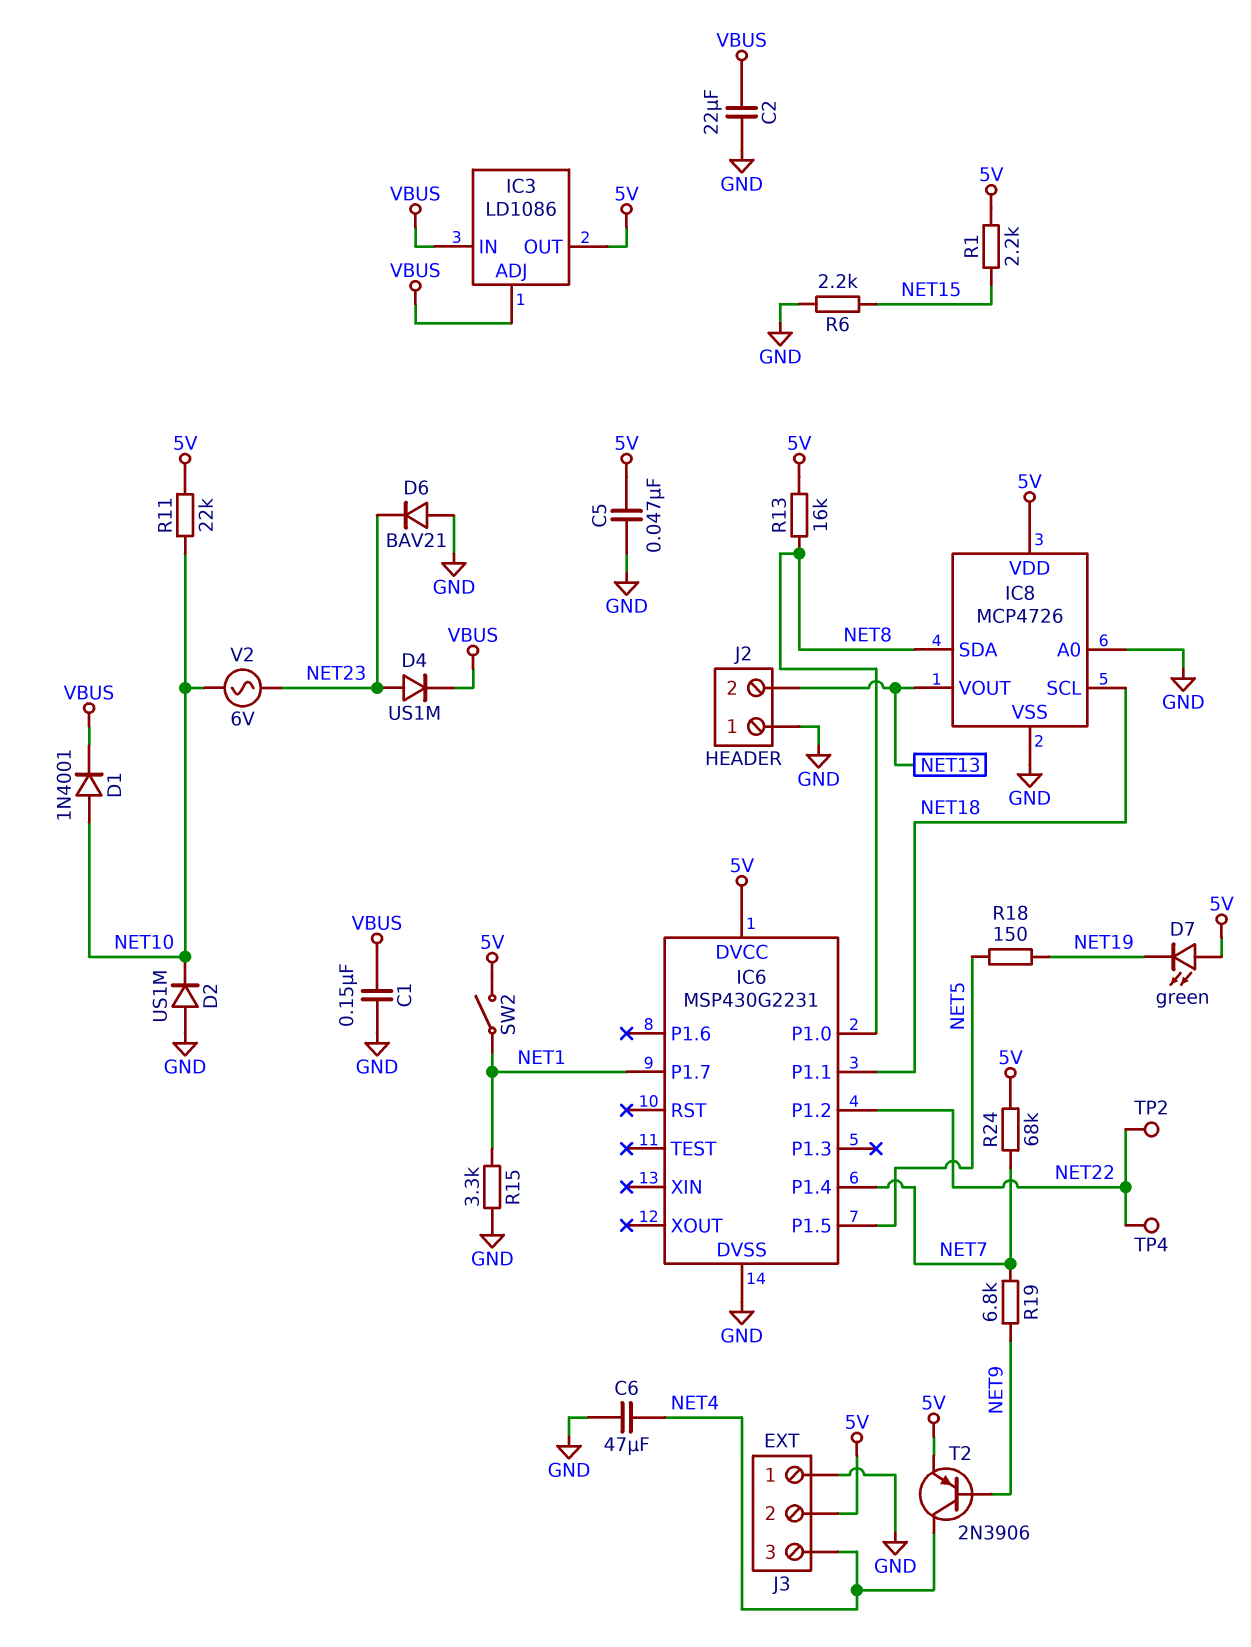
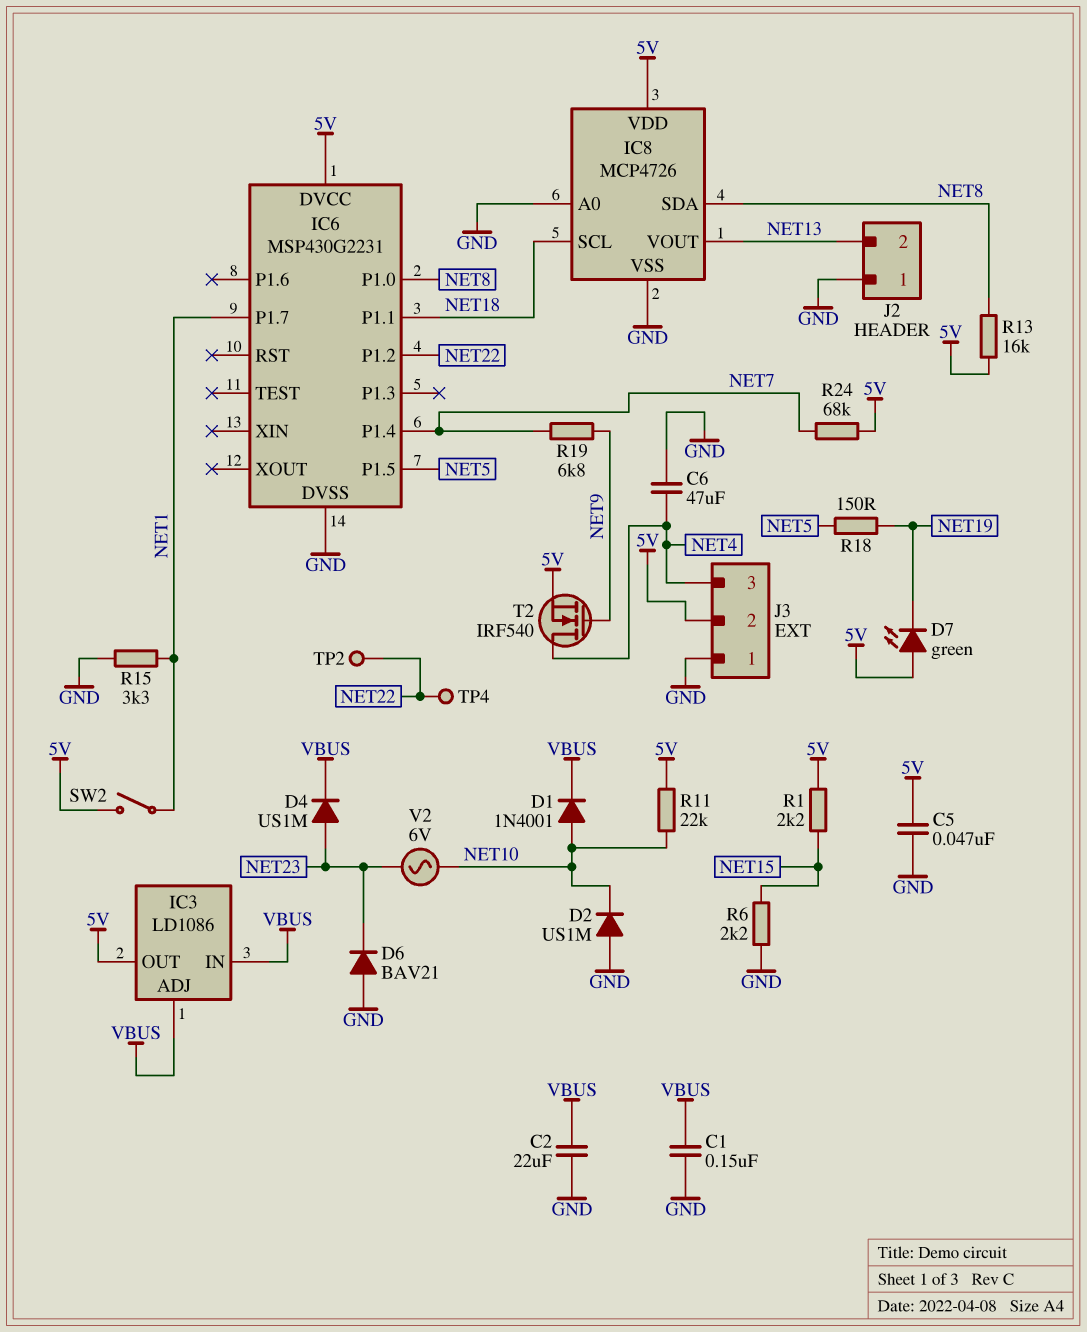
T2: PNP 2N3906 (B NET9, C NET4, E 5V) -> NMOS IRF540 (G NET9, D NET4, S 5V)

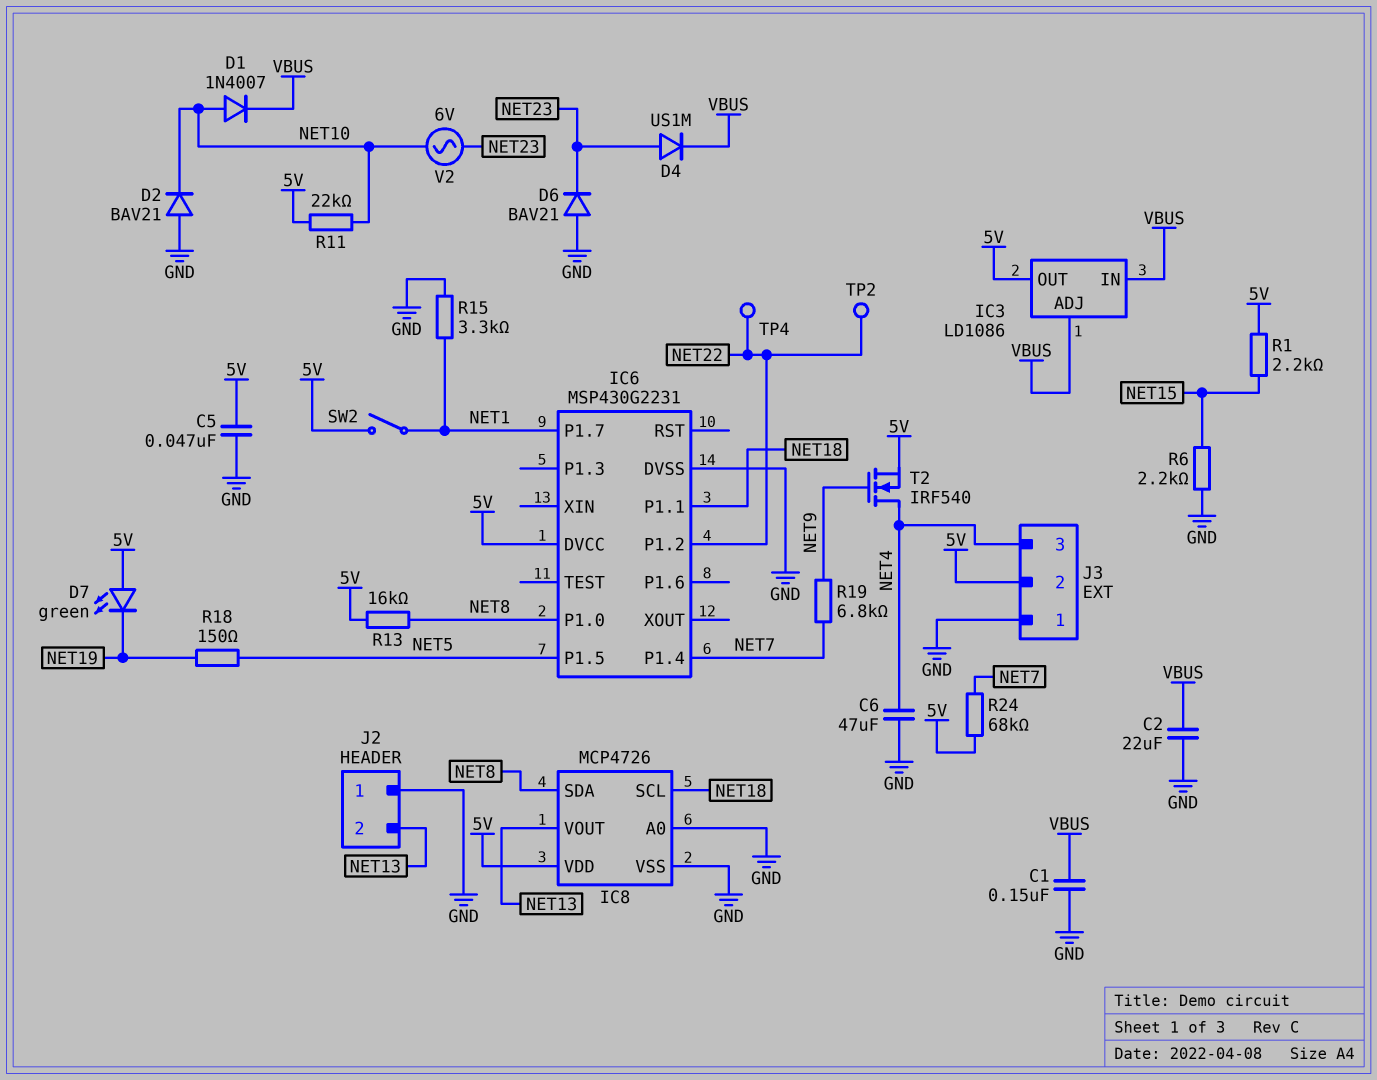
D1: diode 1N4001 (A NET10, K VBUS) -> diode 1N4007 (A NET10, K VBUS)
D2: diode US1M (A GND, K NET10) -> diode BAV21 (A GND, K NET10)

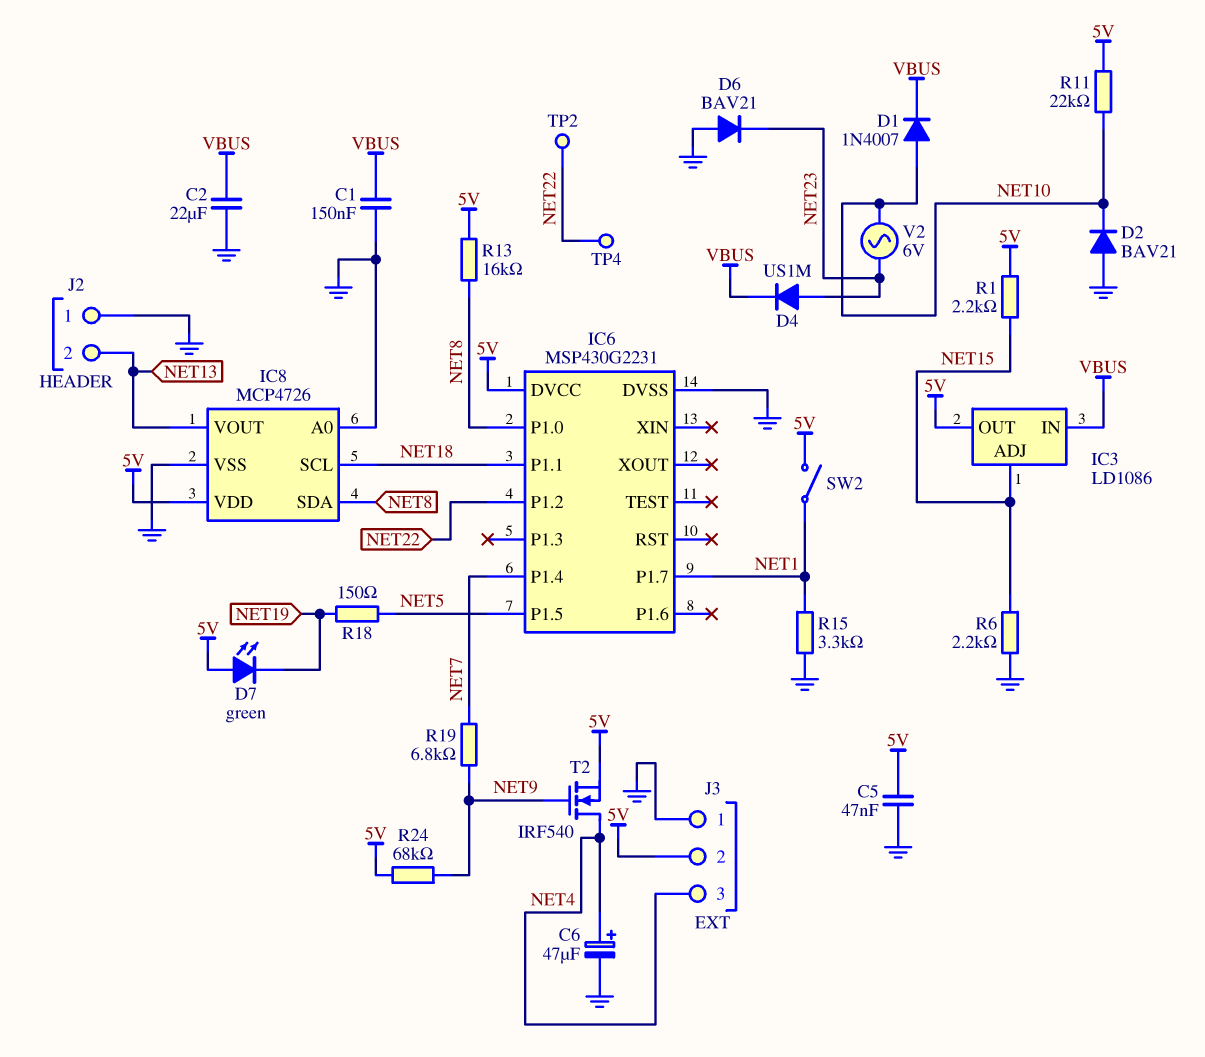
C6: 47uF (GND, NET4) -> 47uF (plus NET4, minus GND)
IC3 pin ADJ: VBUS -> NET15
R24: 68k (5V, NET7) -> 68k (5V, NET9)

